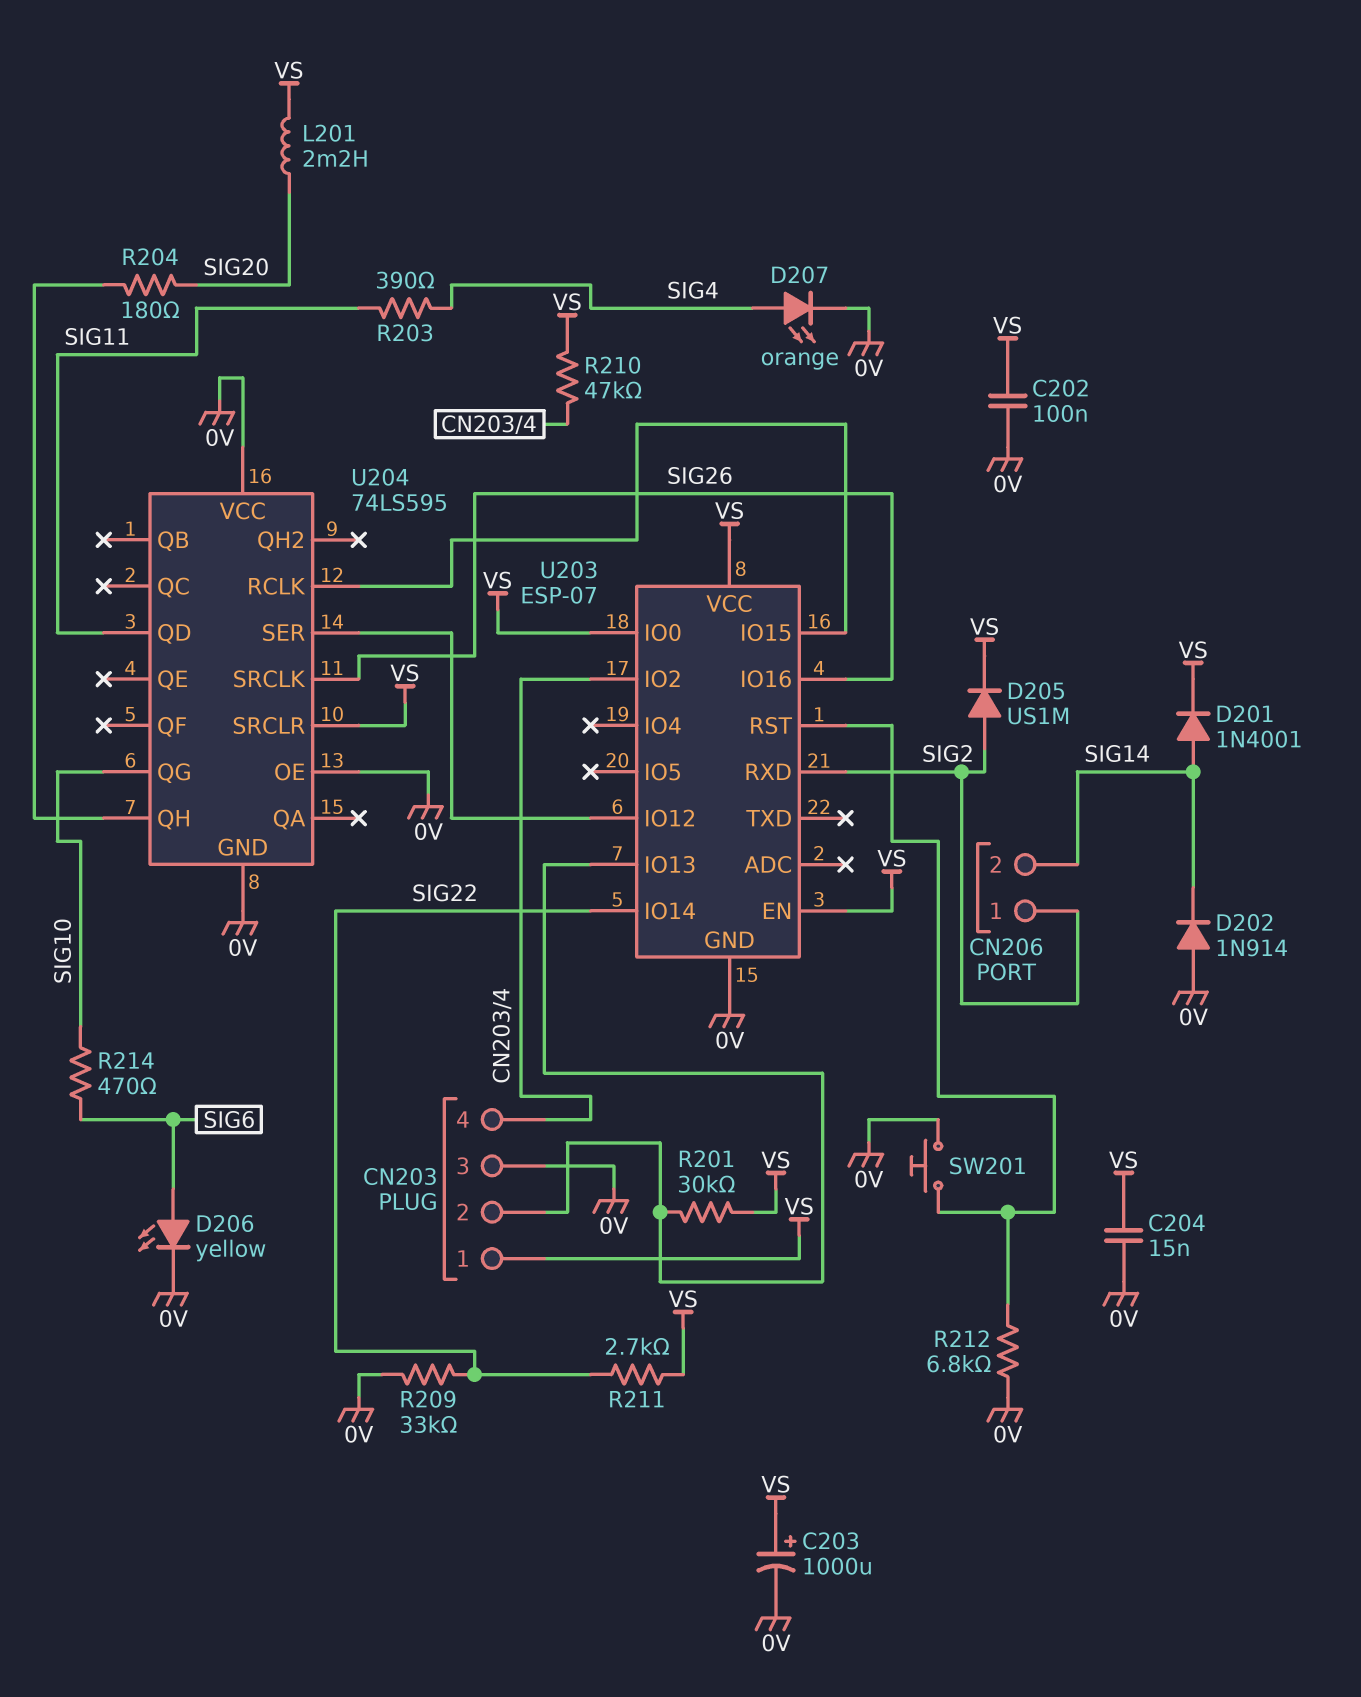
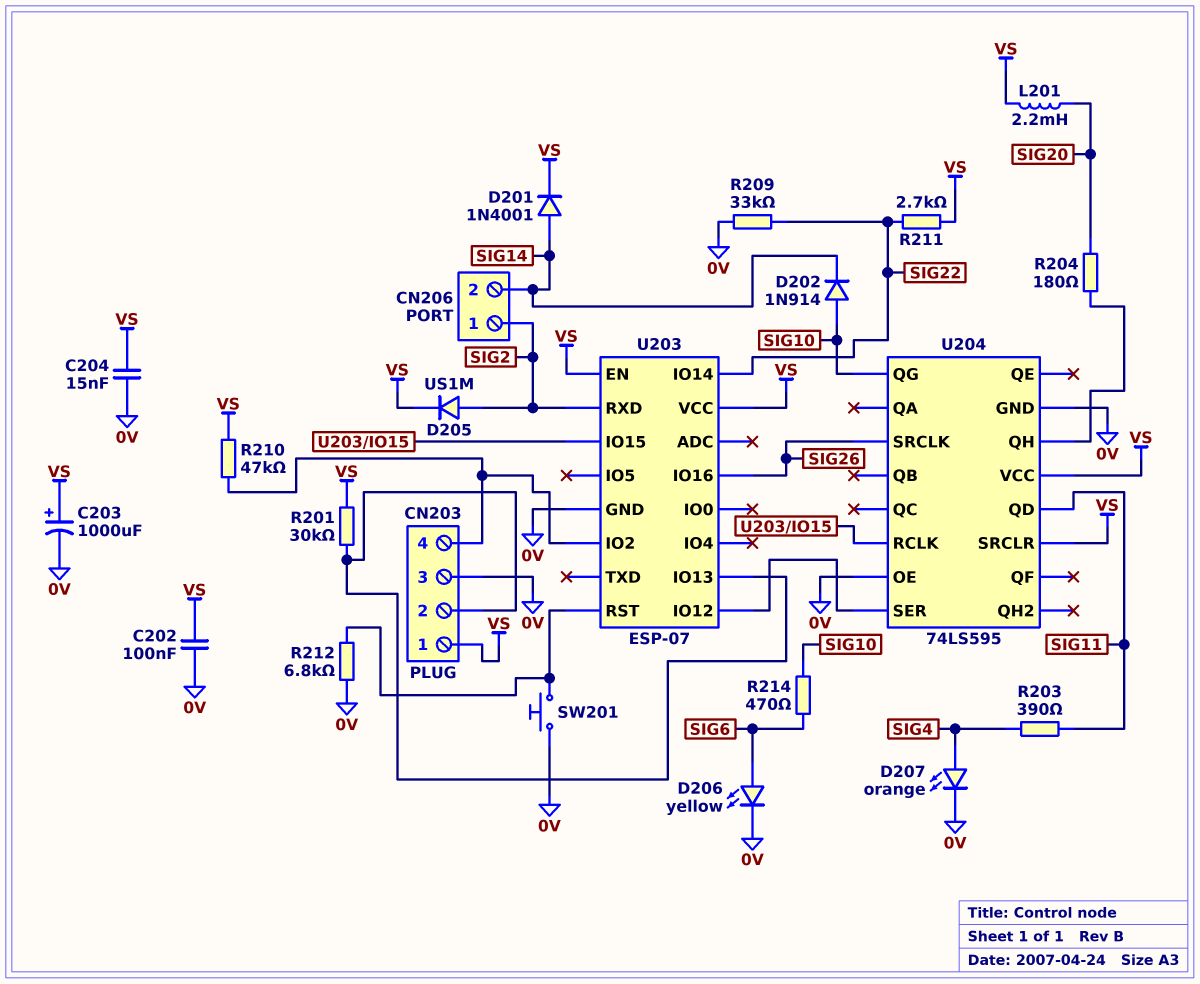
D202: diode 1N914 (A 0V, K SIG14) -> diode 1N914 (A SIG10, K SIG14)
U203 pin IO0: VS -> none
U204 pin VCC: 0V -> VS

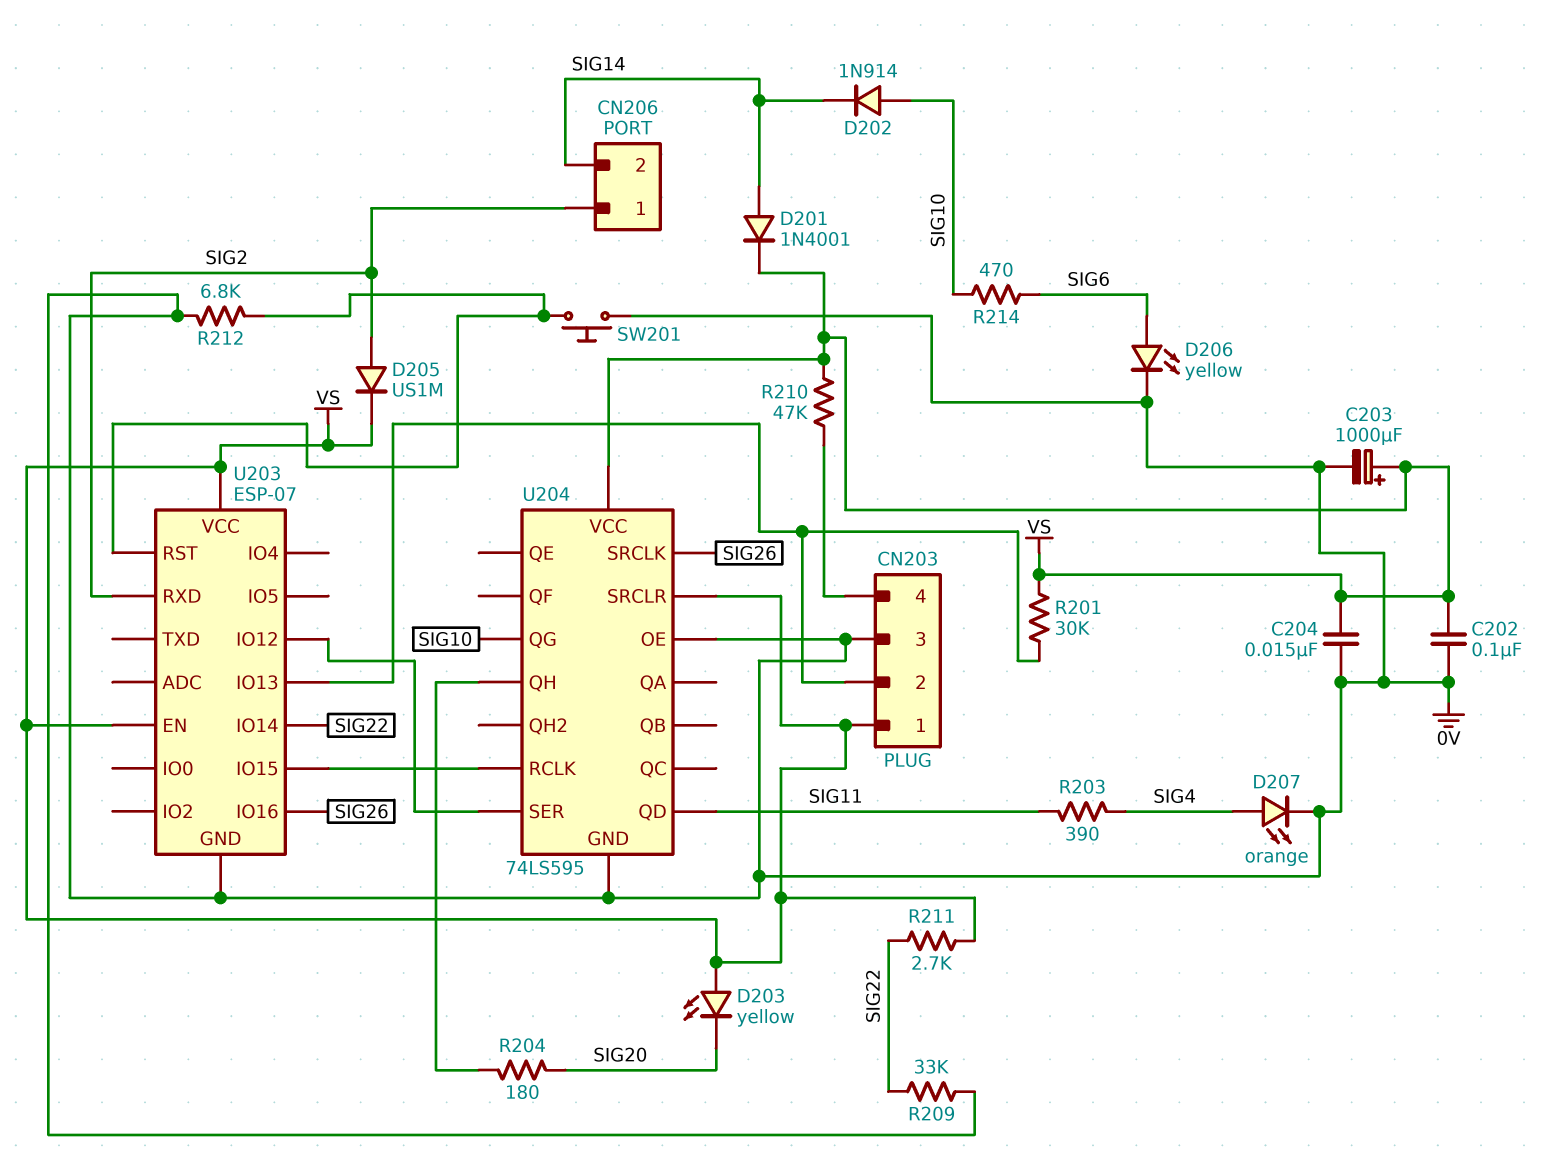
D203: none -> LED yellow (A VS, K SIG20)
L201: 2.2mH (SIG20, VS) -> none
U203 pin IO2: CN203/4 -> none

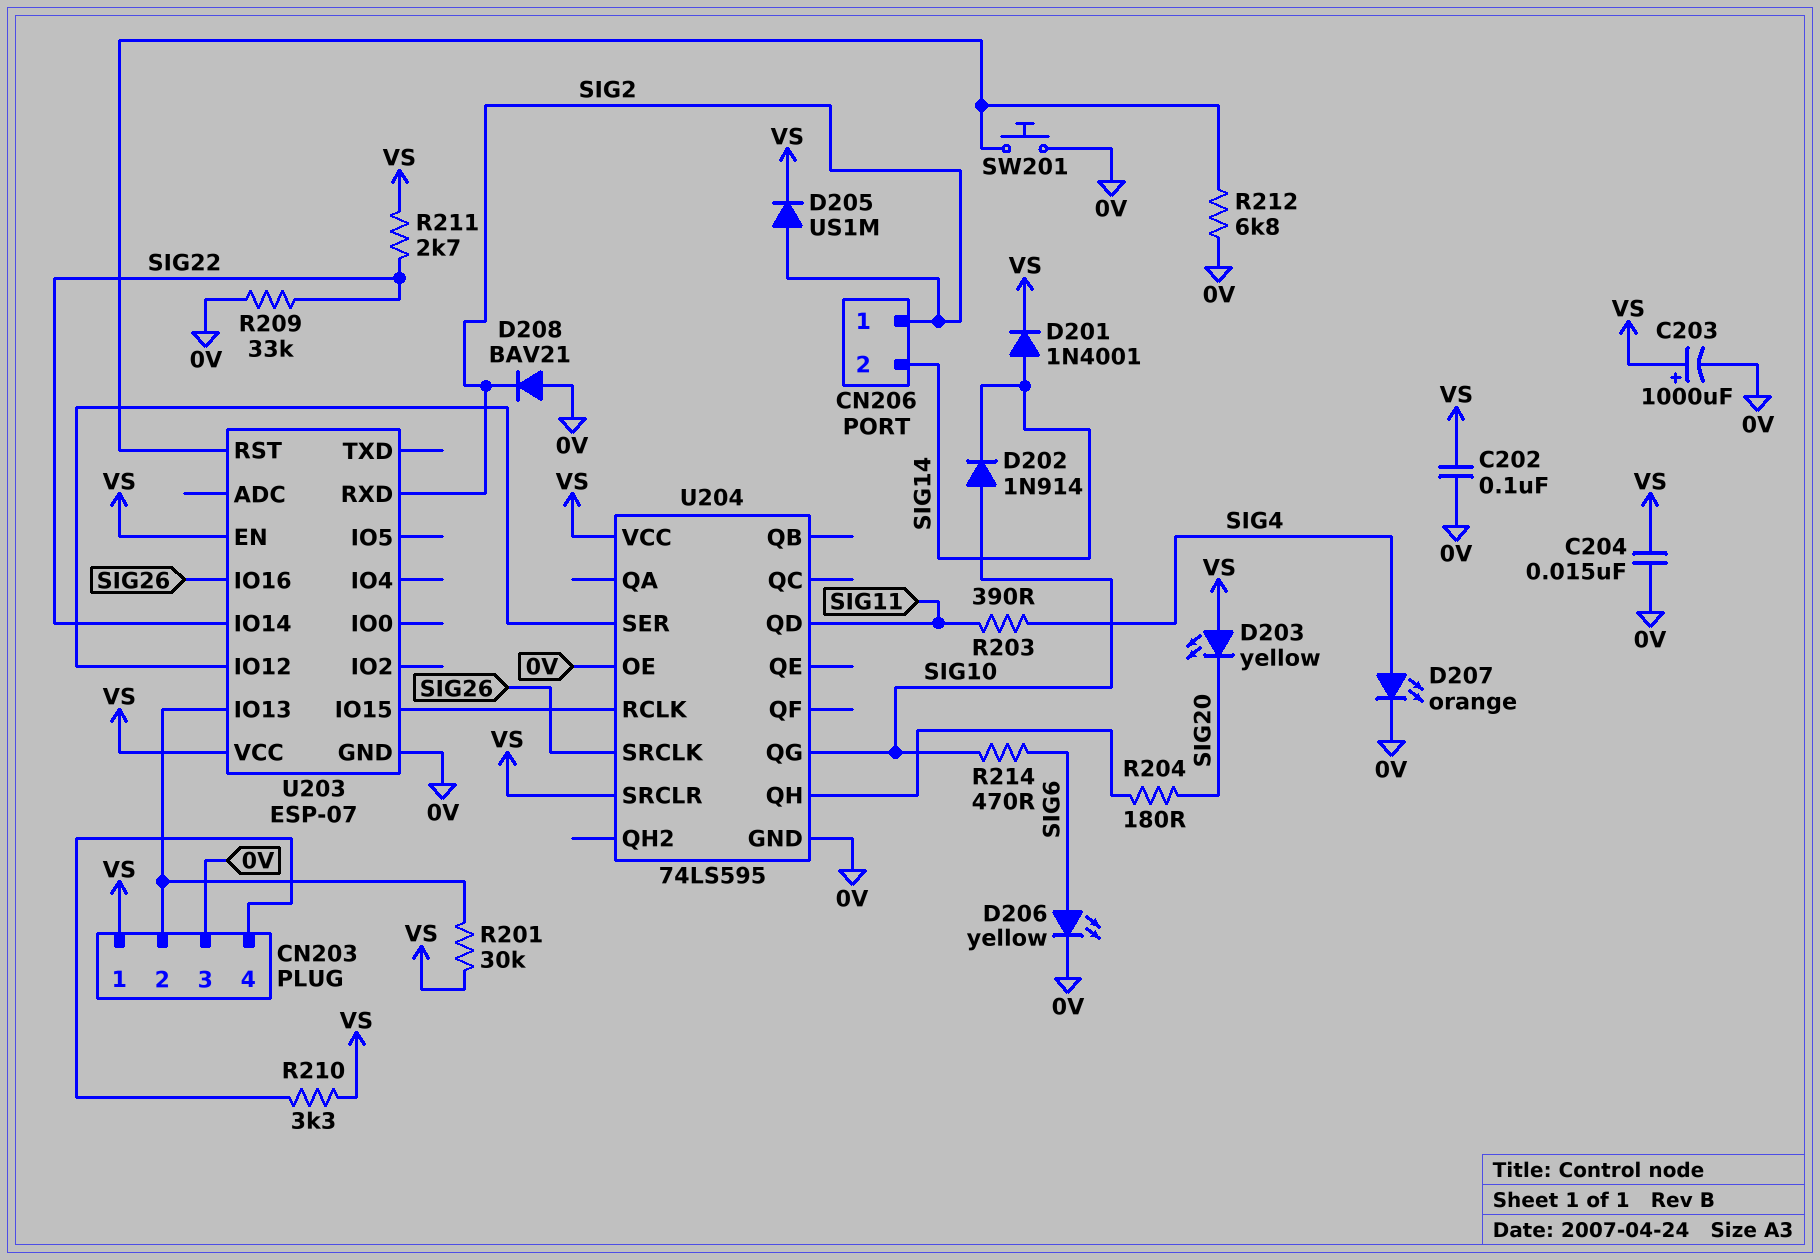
D208: none -> diode BAV21 (A 0V, K SIG2)
R210: 47k (CN203/4, VS) -> 3.3k (CN203/4, VS)

